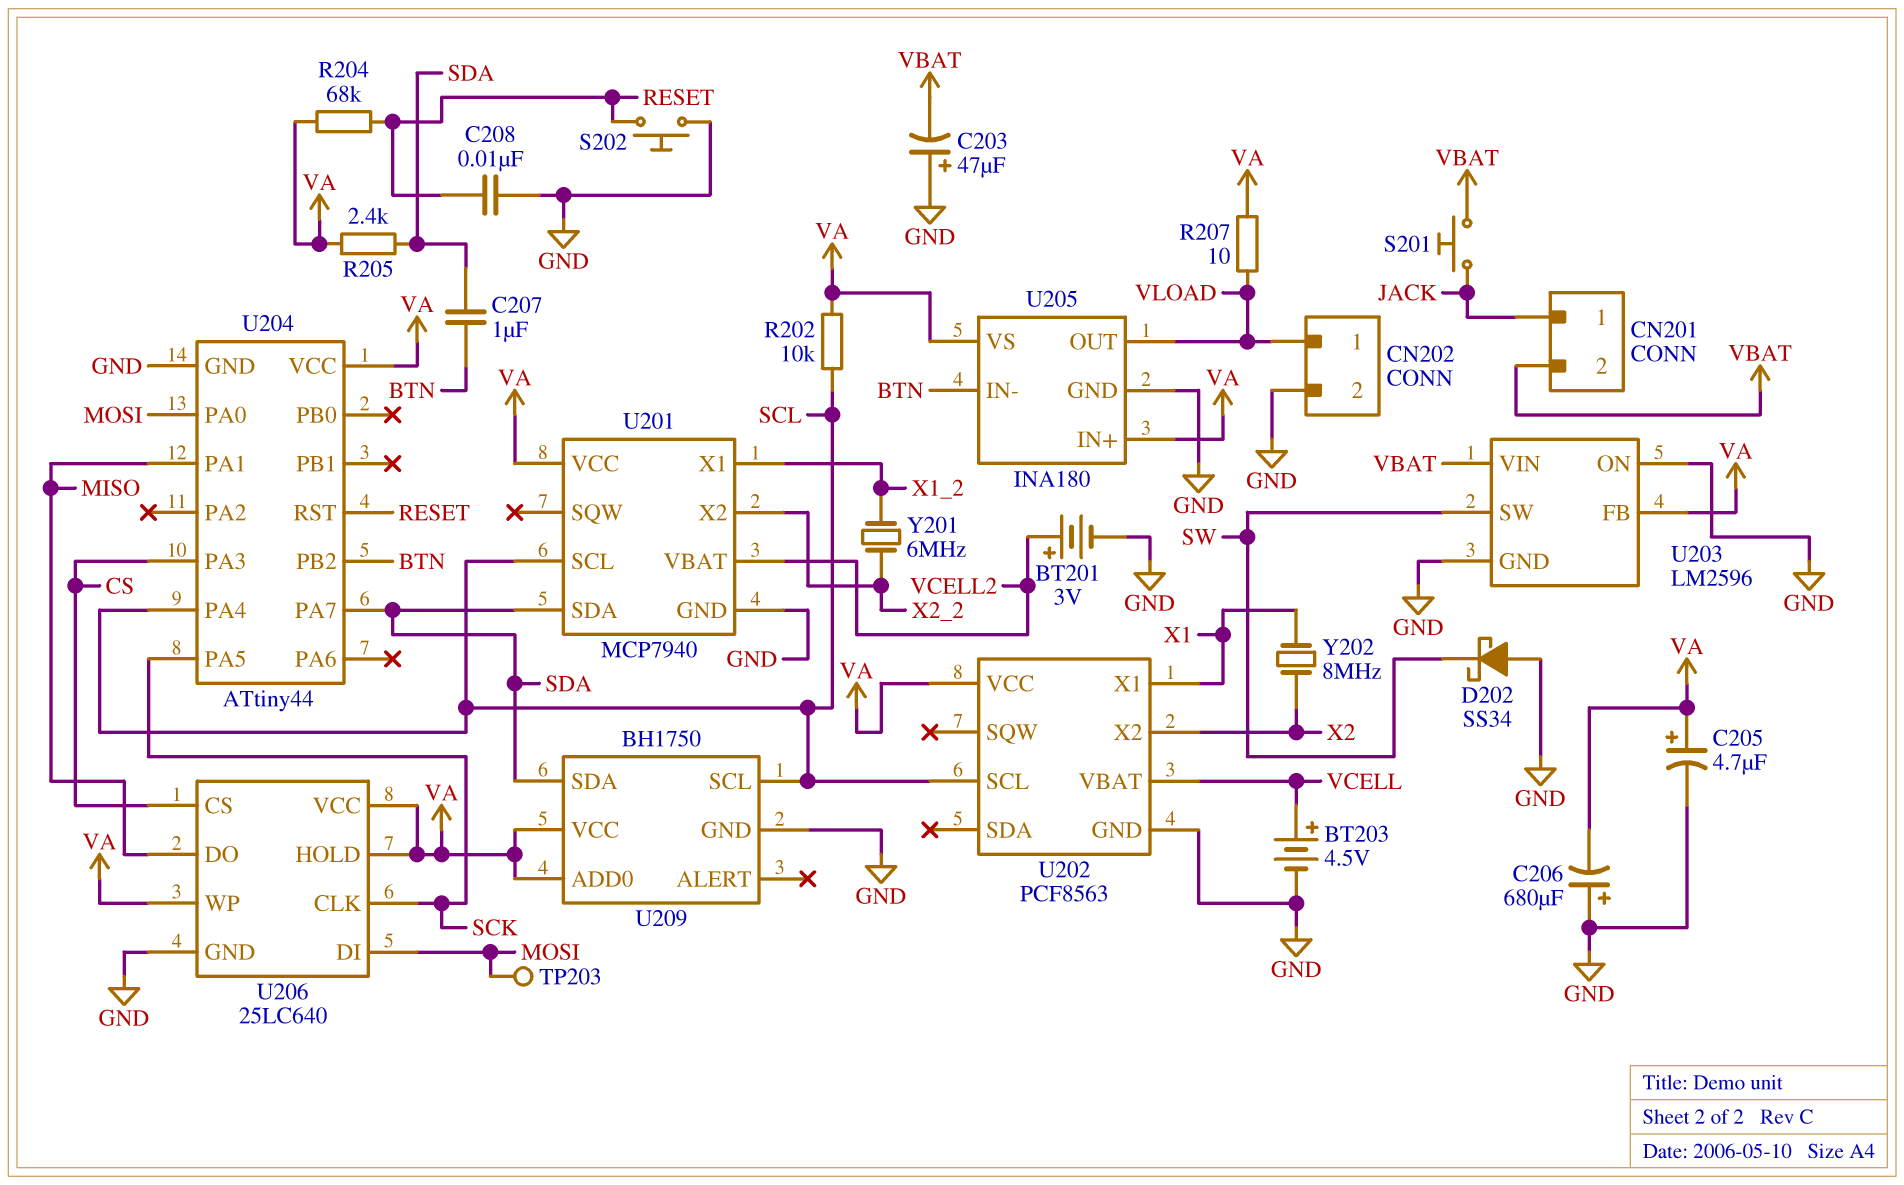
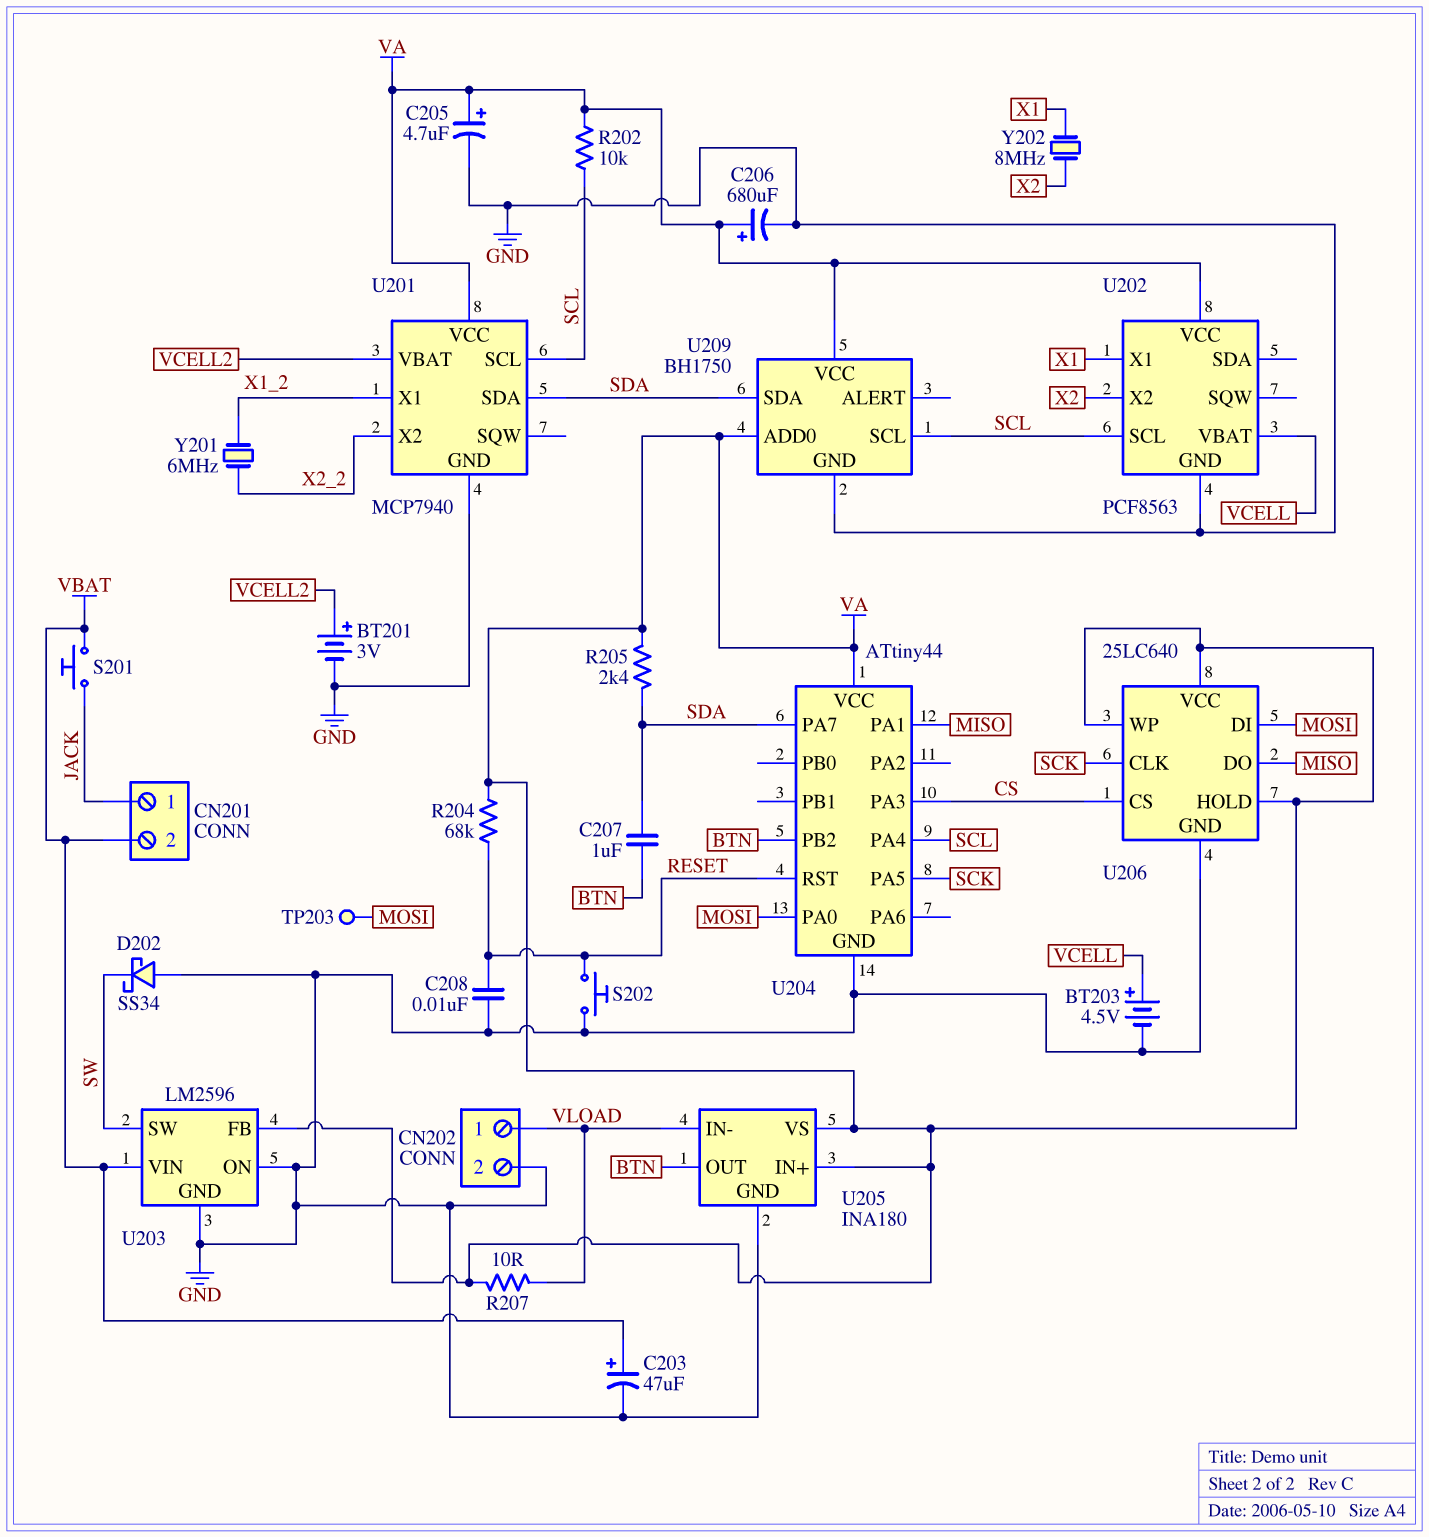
C203: 47uF (plus GND, minus VBAT) -> 47uF (plus VBAT, minus GND)
C206: 680uF (plus GND, minus VA) -> 680uF (plus VA, minus GND)
U205 pin IN-: BTN -> VLOAD
U205 pin OUT: VLOAD -> BTN

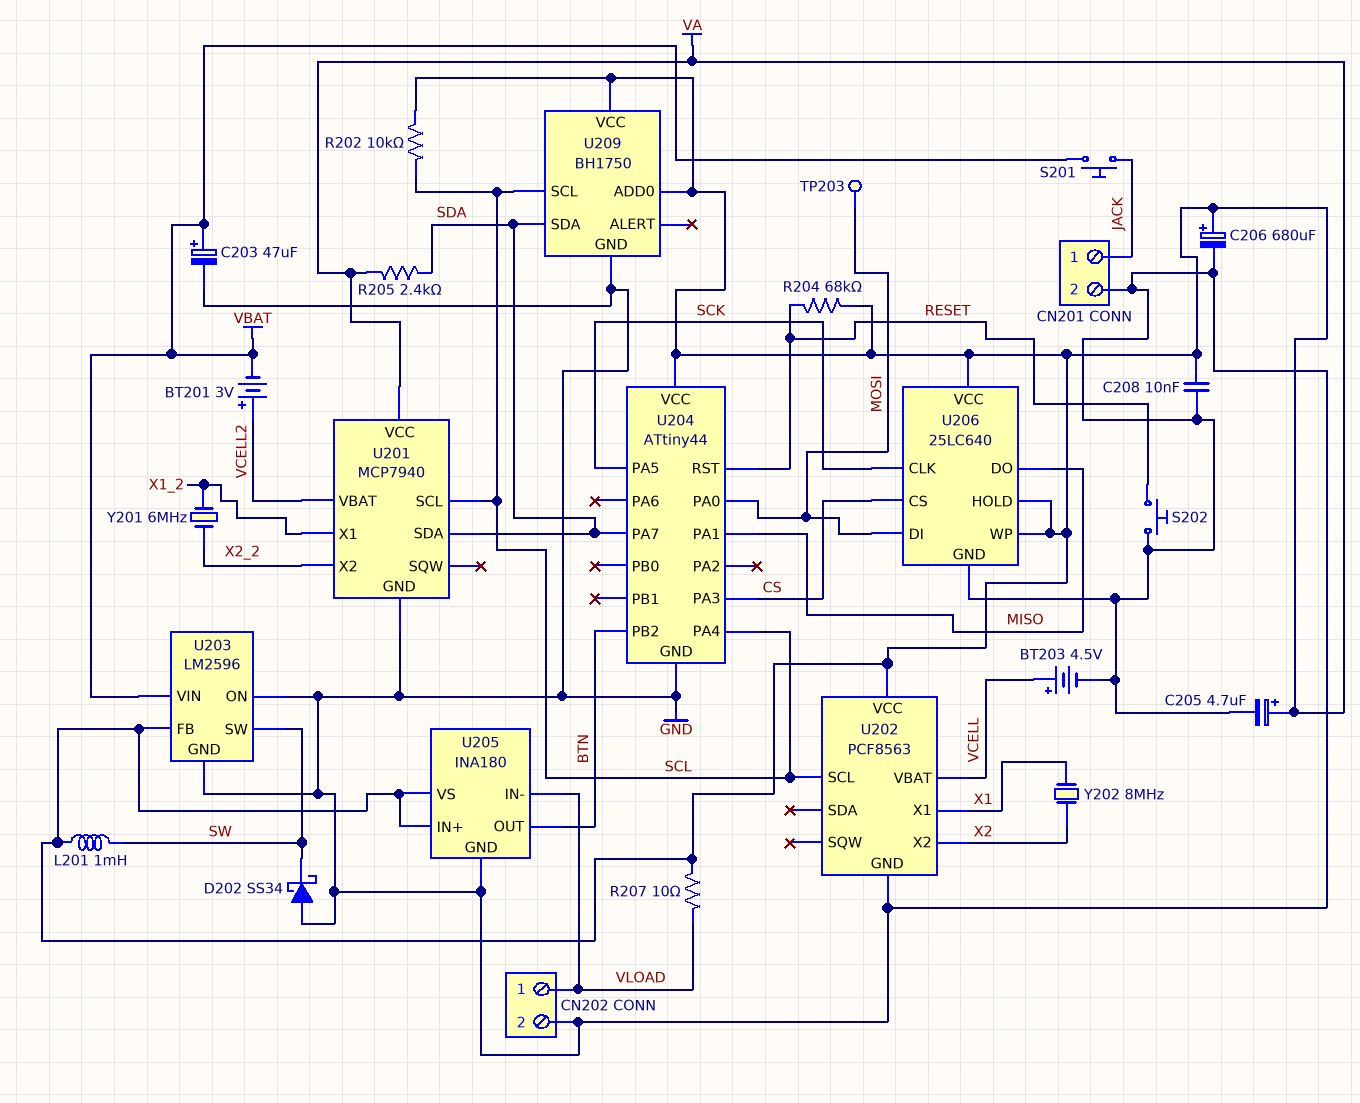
BT201: 3V (plus VCELL2, minus GND) -> 3V (plus VCELL2, minus VBAT)
C207: 1uF (BTN, SDA) -> none
C208: 10nF (GND, RESET) -> 10nF (GND, VA)
CN201 pin 2: VBAT -> GND
L201: none -> 1mH (SW, VA)

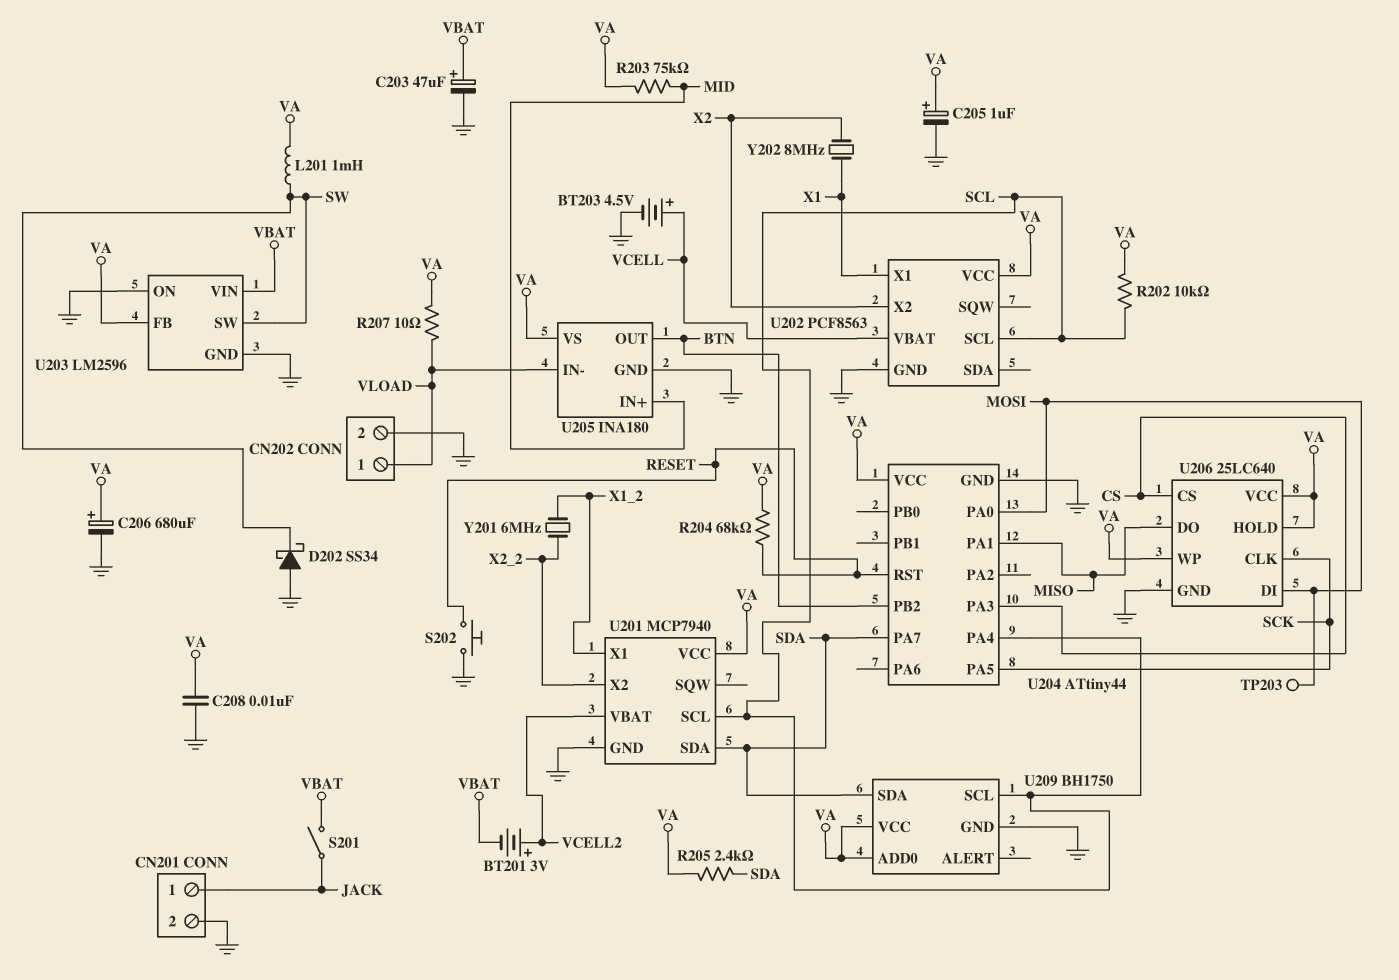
C205: 4.7uF (plus VA, minus GND) -> 1uF (plus VA, minus GND)
R203: none -> 75k (MID, VA)
S201: button (JACK, VBAT) -> switch (JACK, VBAT)
U205 pin IN+: VA -> MID

